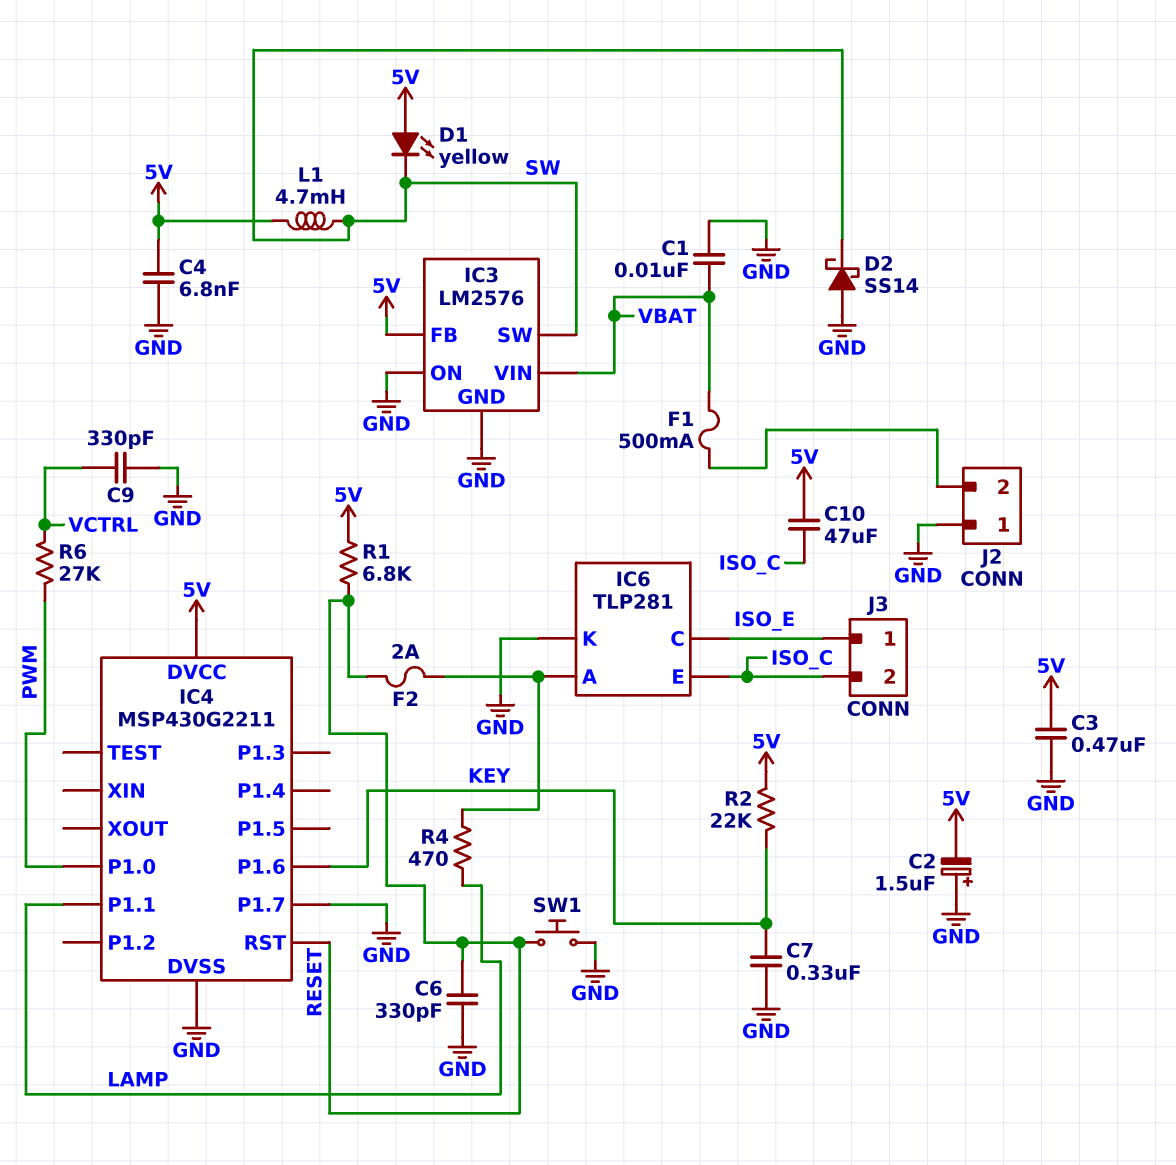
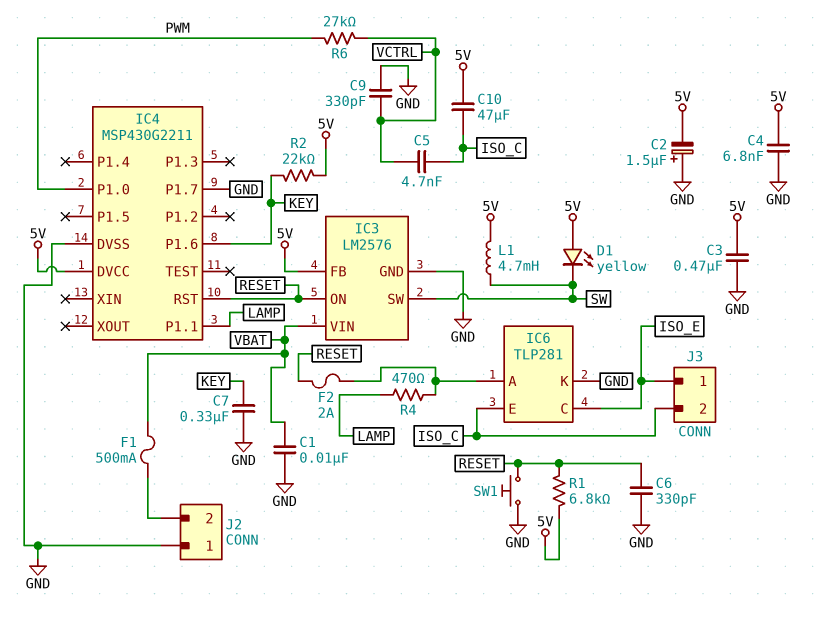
C5: none -> 4.7nF (ISO_C, VCTRL)
D2: schottky SS14 (A GND, K SW) -> none
IC3 pin ON: GND -> RESET

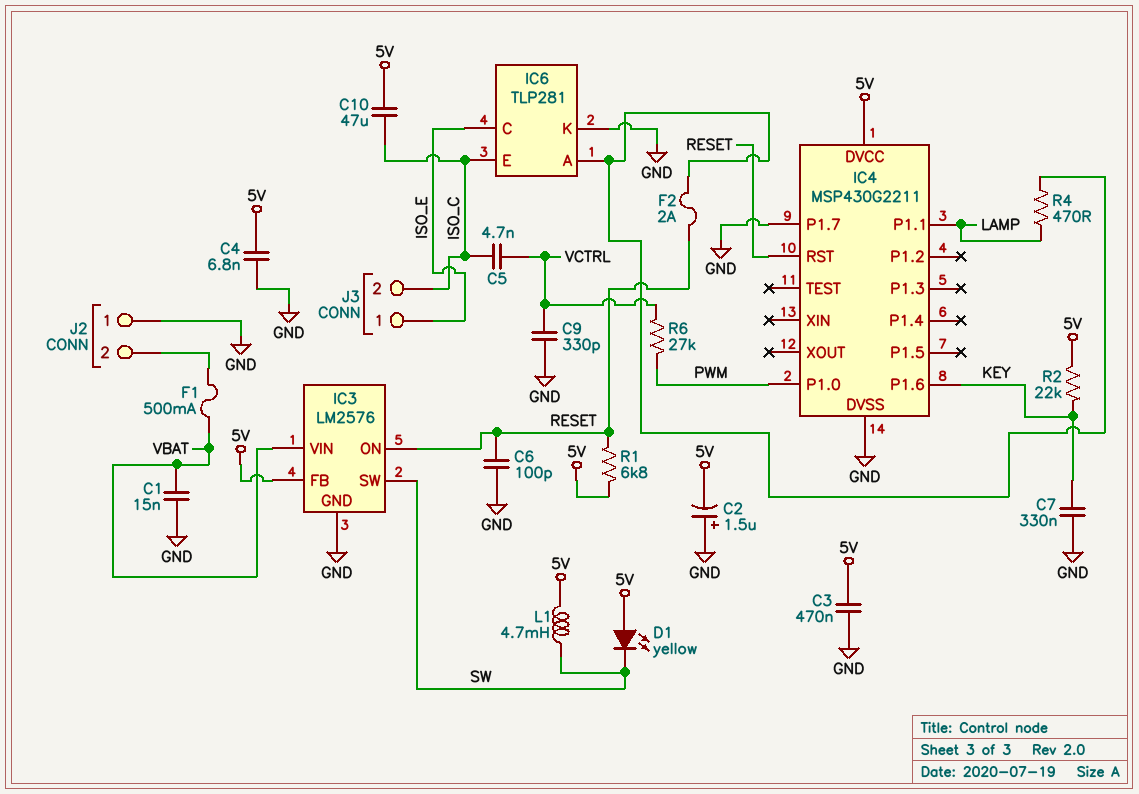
C1: 10nF (GND, VBAT) -> 15nF (GND, VBAT)
C6: 330pF (GND, RESET) -> 100pF (GND, RESET)
SW1: button (GND, RESET) -> none

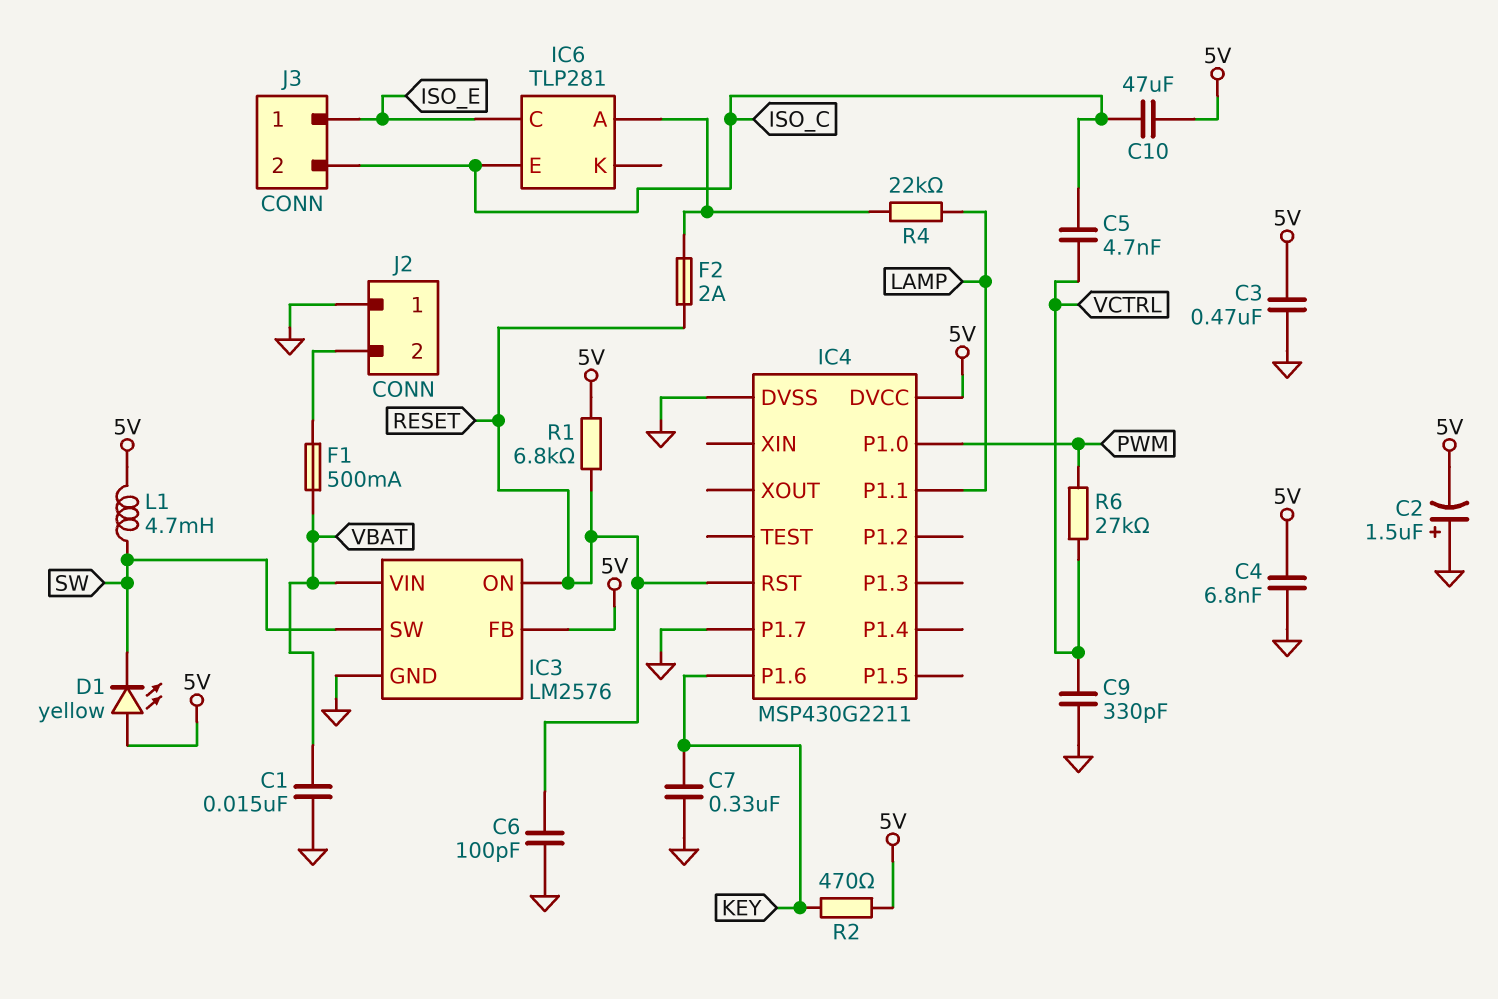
IC6 pin K: GND -> none
R2: 22k (5V, KEY) -> 470 (5V, KEY)
R4: 470 (IC6/A, LAMP) -> 22k (IC6/A, LAMP)

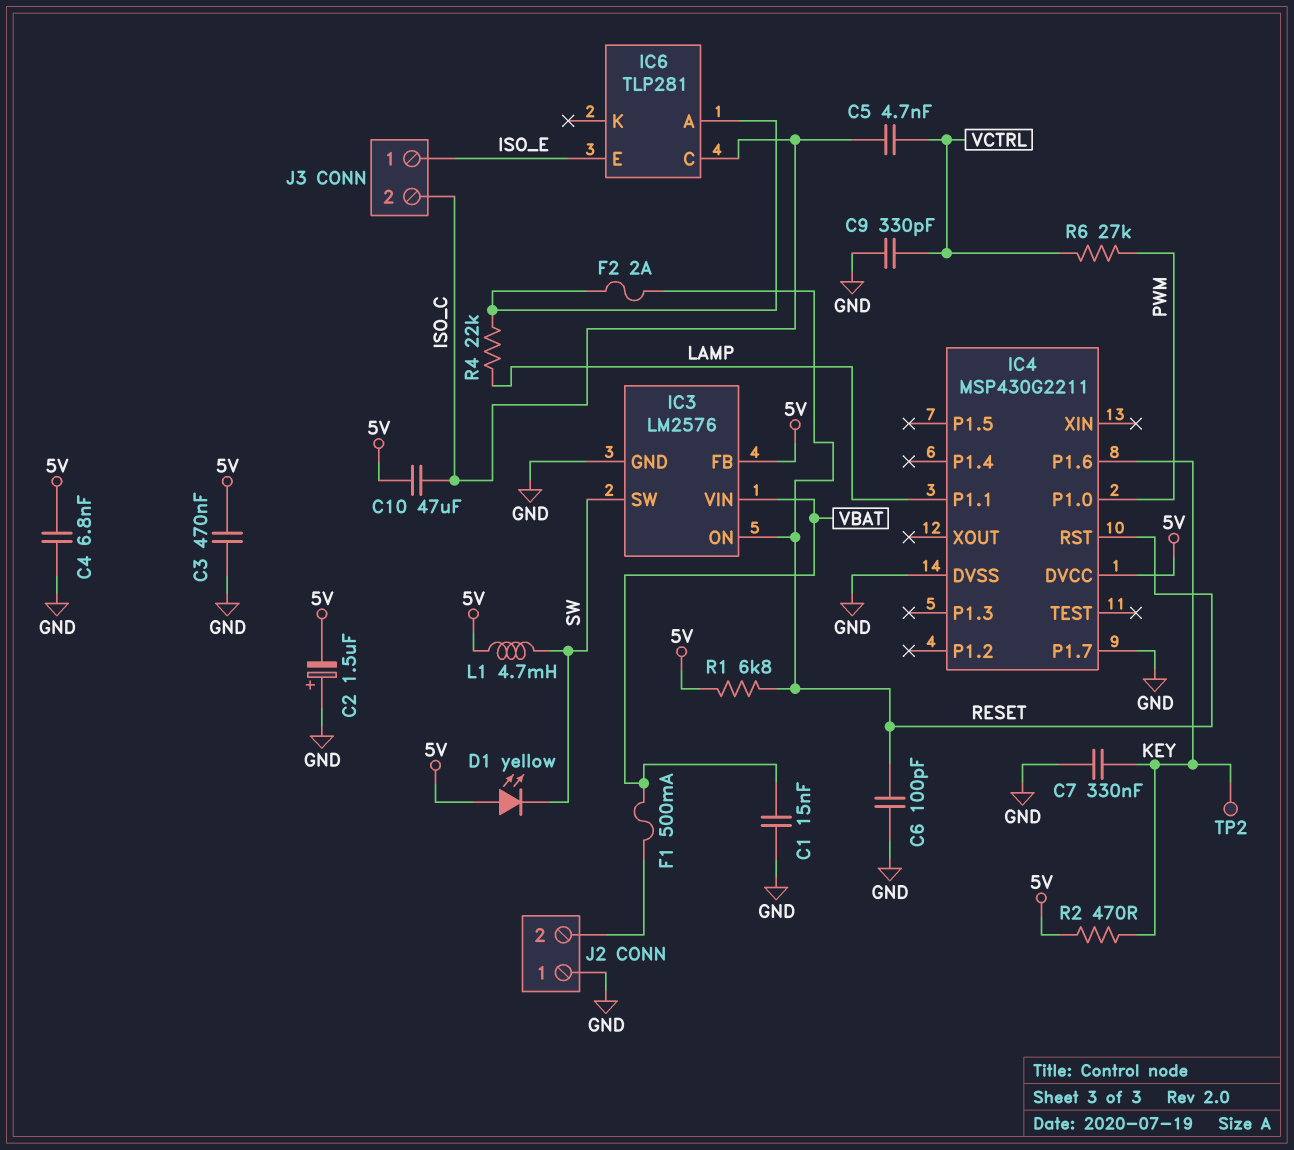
IC6 pin C: ISO_E -> ISO_C
IC6 pin E: ISO_C -> ISO_E
TP2: none -> test point (KEY)

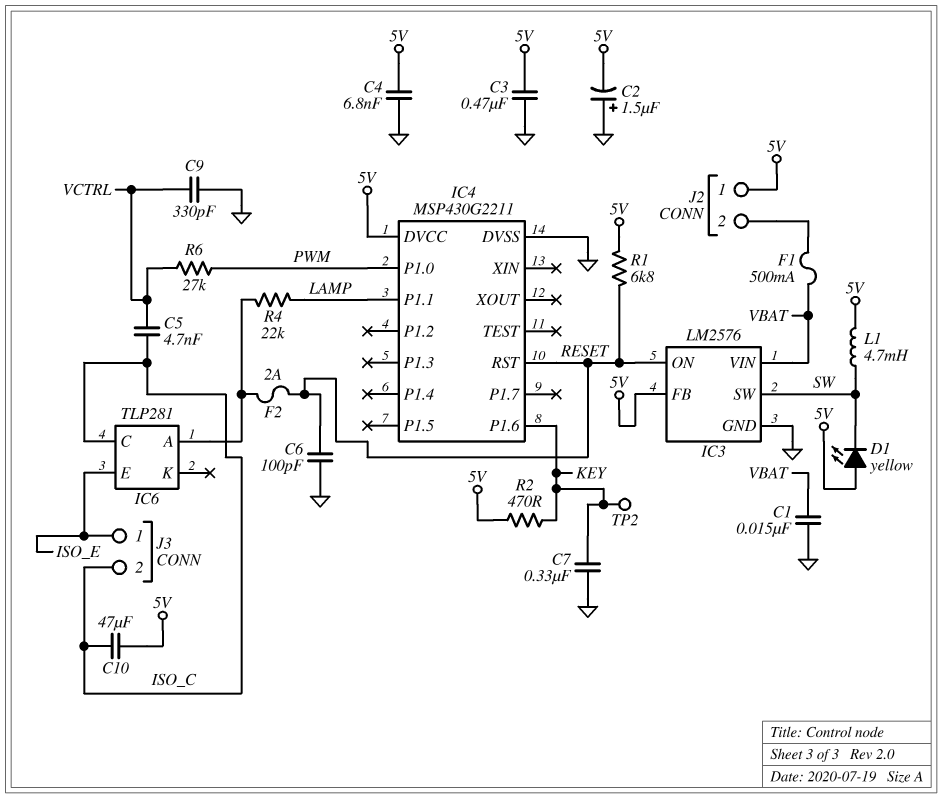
IC4 pin P1.7: GND -> none
J2 pin 1: GND -> 5V

